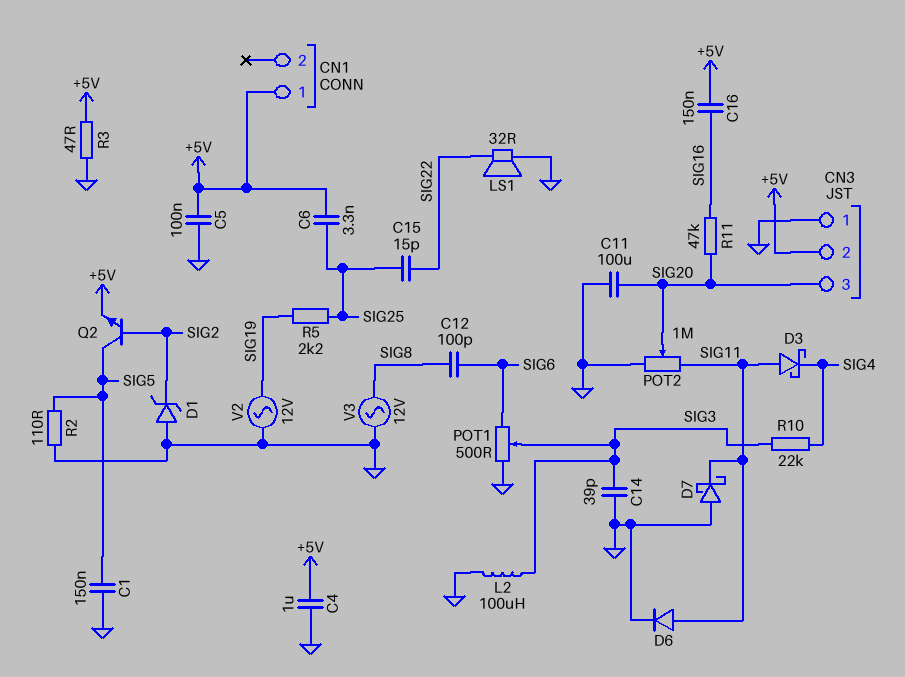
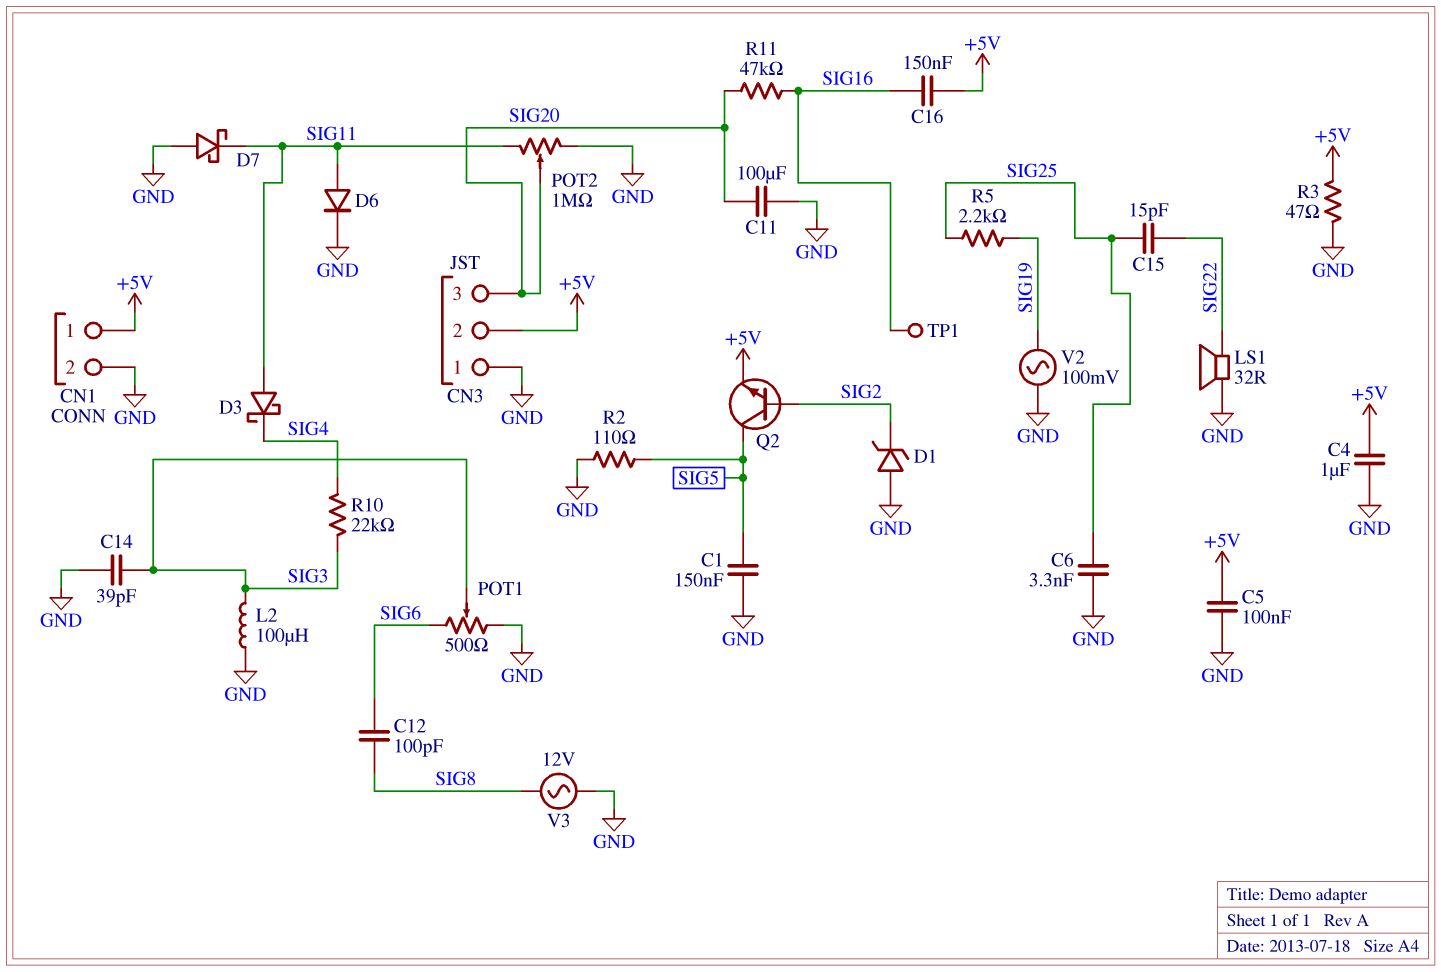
C6: 3.3nF (+5V, SIG25) -> 3.3nF (GND, SIG25)
CN1 pin 2: none -> GND
TP1: none -> test point (SIG16)
V2: AC 12V (GND, SIG19) -> AC 100mV (GND, SIG19)

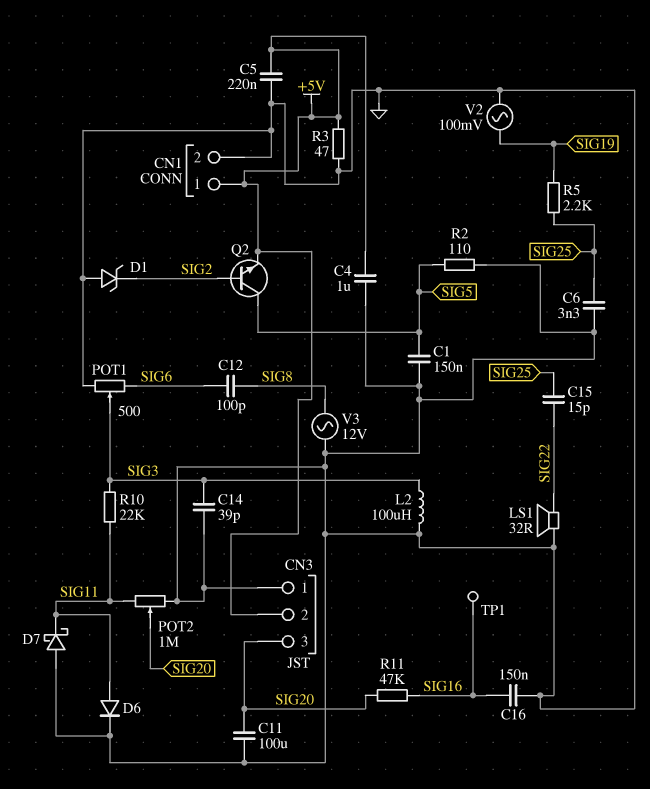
C5: 100nF (+5V, GND) -> 220nF (+5V, GND)
C16: 150nF (+5V, SIG16) -> 150nF (GND, SIG16)
D3: schottky (A SIG11, K SIG4) -> none
R10: 22k (SIG3, SIG4) -> 22k (SIG3, SIG11)

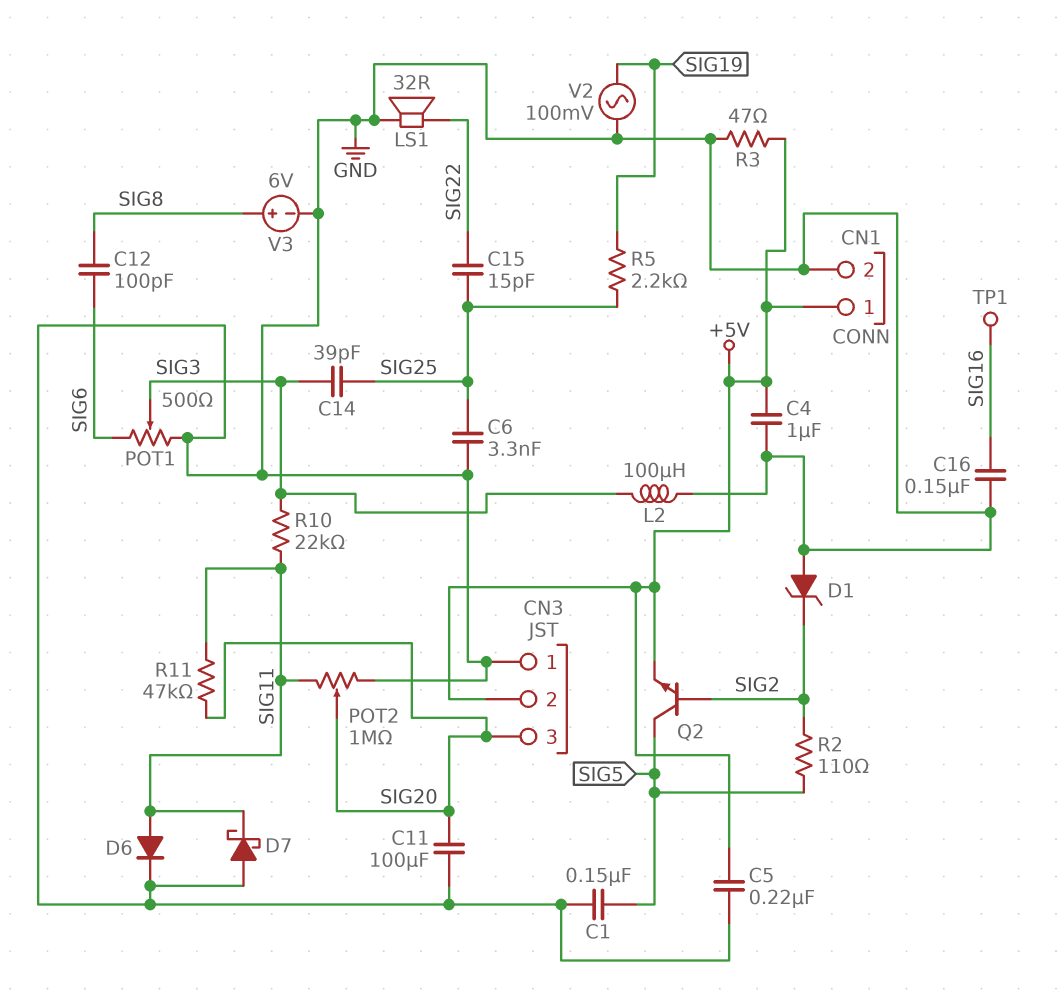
C14: 39pF (GND, SIG3) -> 39pF (SIG3, SIG25)
R2: 110 (GND, SIG5) -> 110 (SIG2, SIG5)
R11: 47k (SIG16, SIG20) -> 47k (SIG11, SIG20)
V3: AC 12V (GND, SIG8) -> 6V (plus SIG8, minus GND)

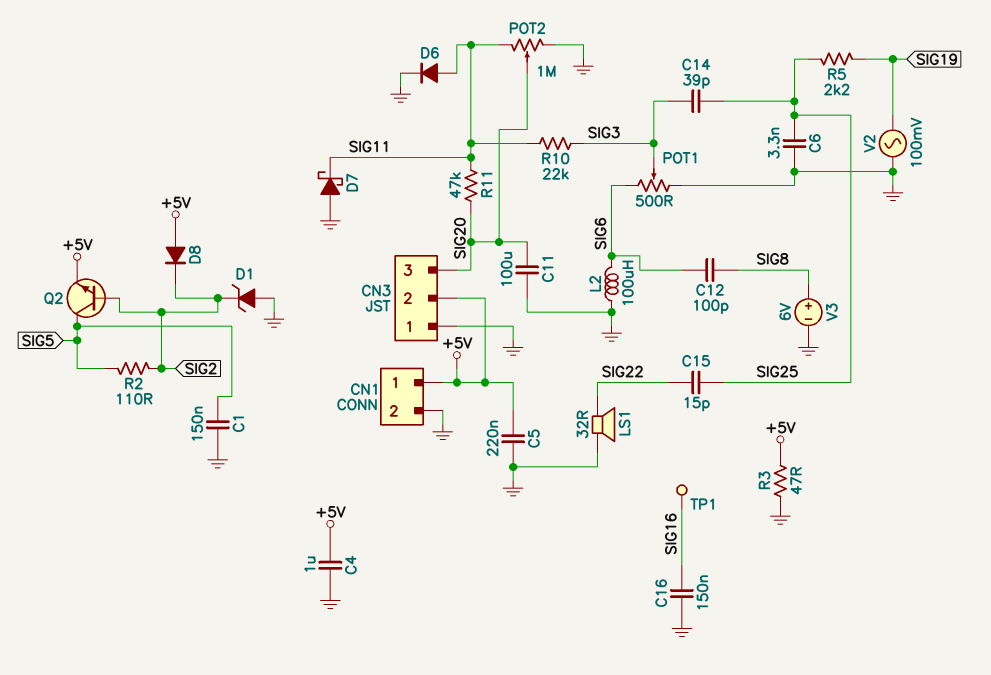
D8: none -> diode (A +5V, K SIG2)
L2: 100uH (GND, SIG3) -> 100uH (GND, SIG6)

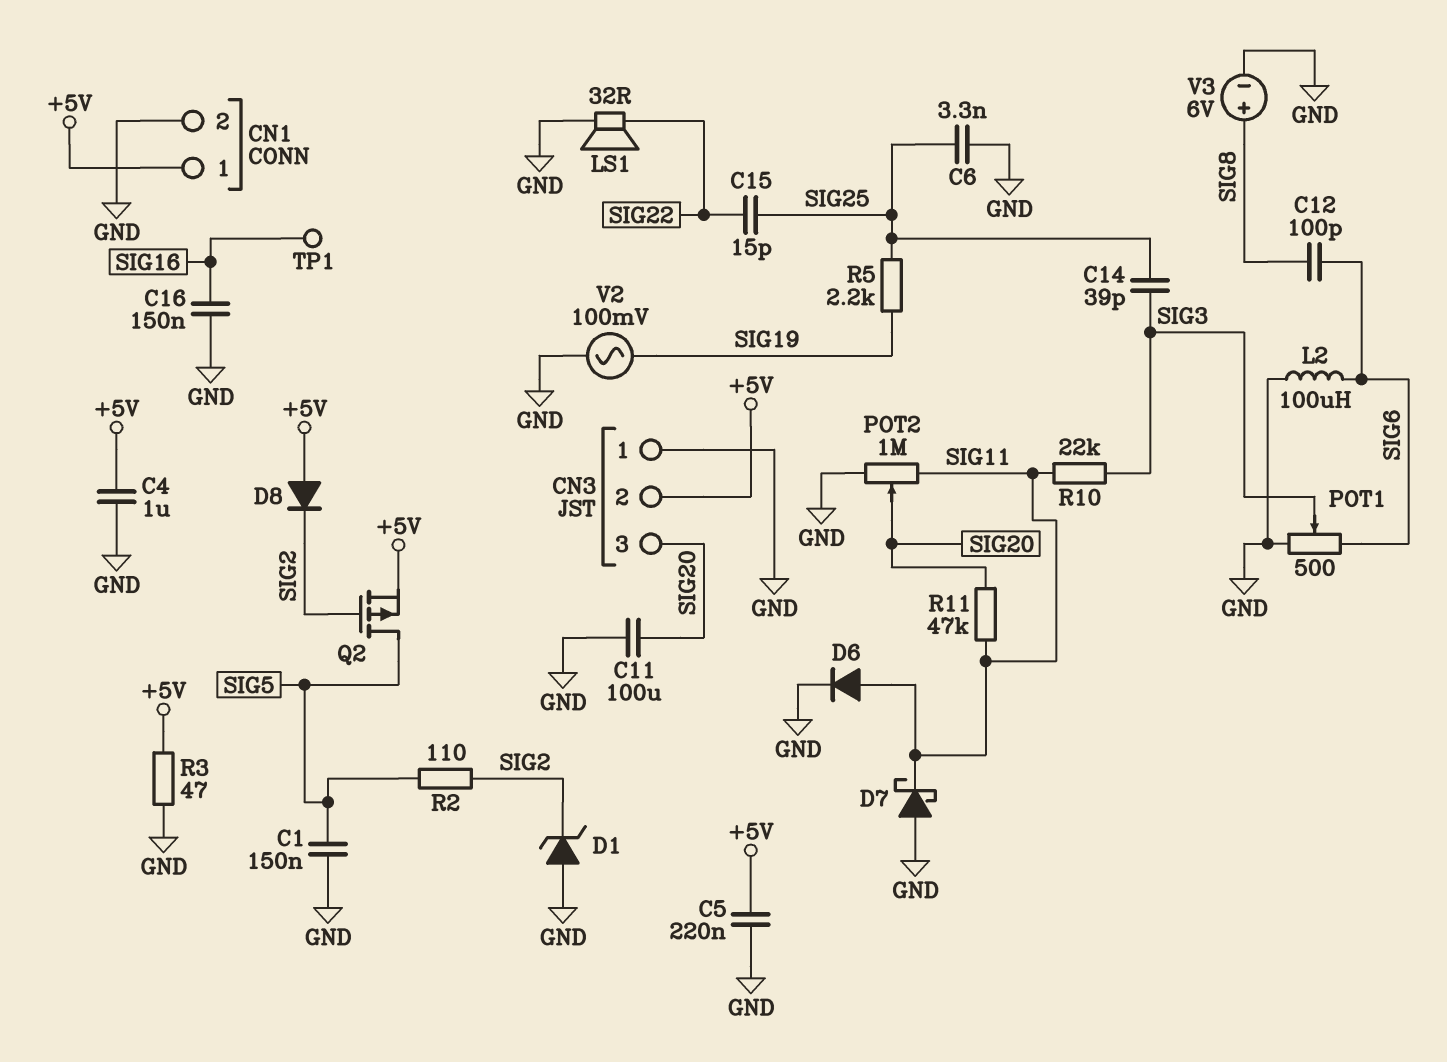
Q2: NPN (B SIG2, C SIG5, E +5V) -> PMOS (G SIG2, D SIG5, S +5V)

